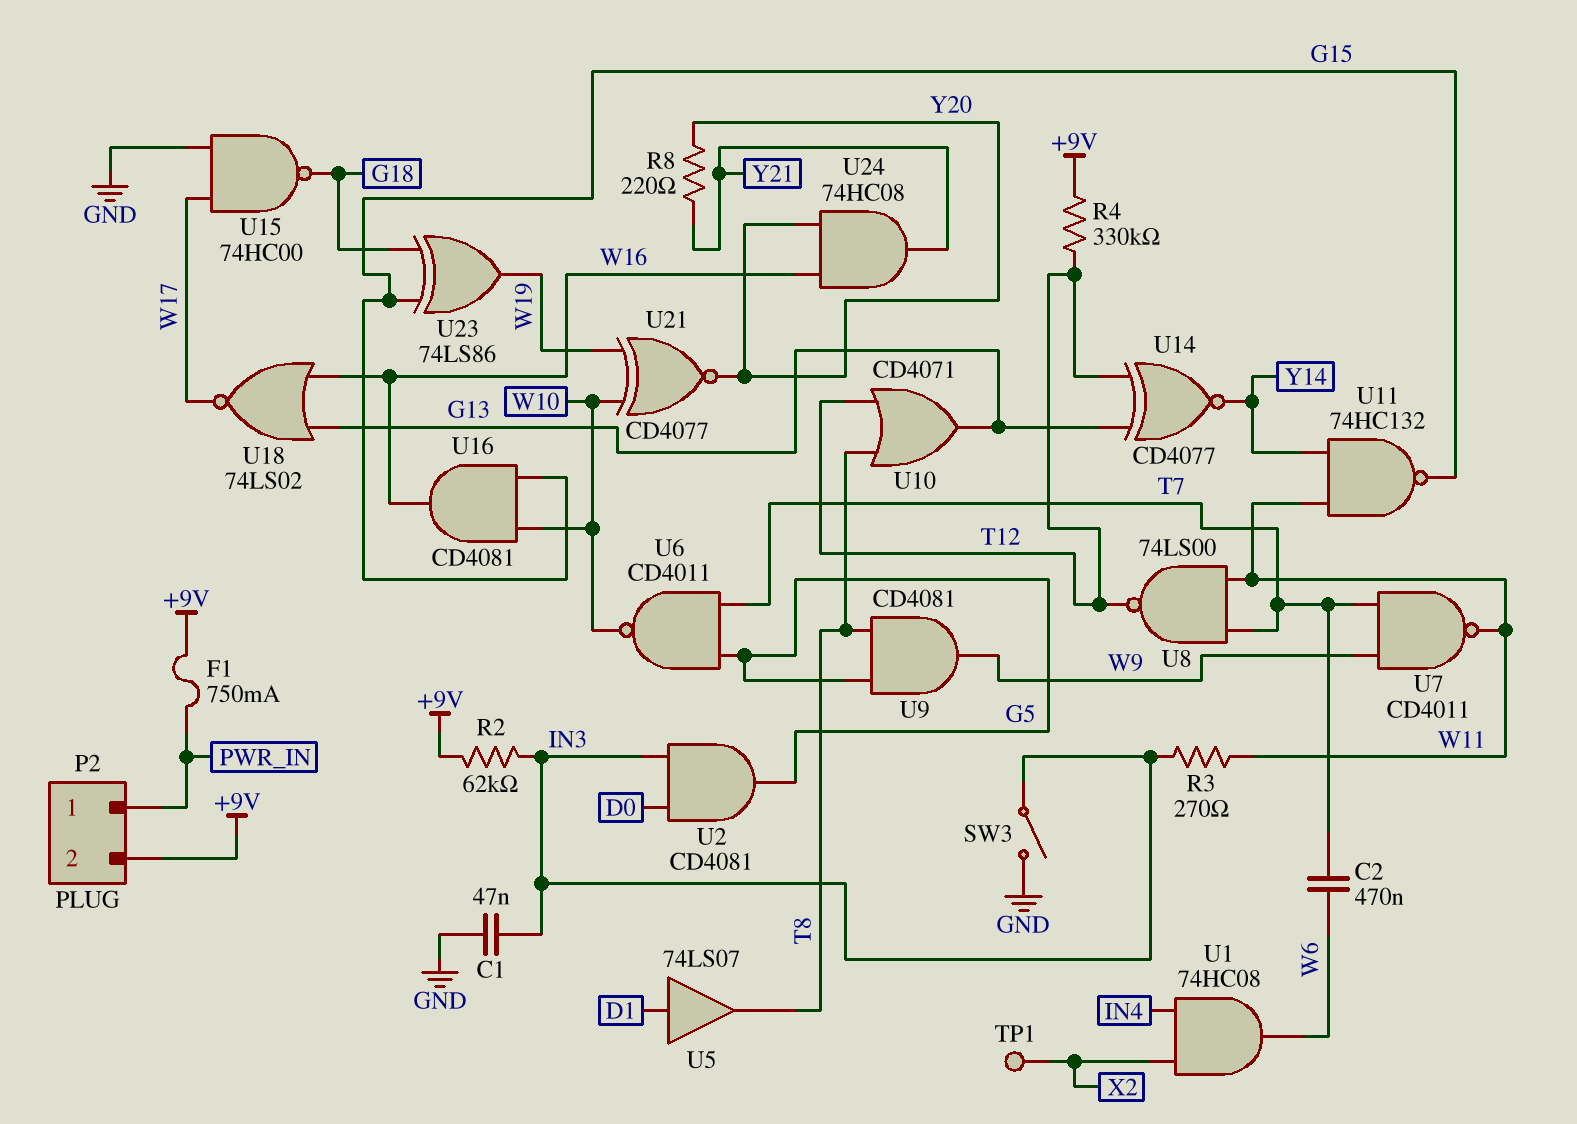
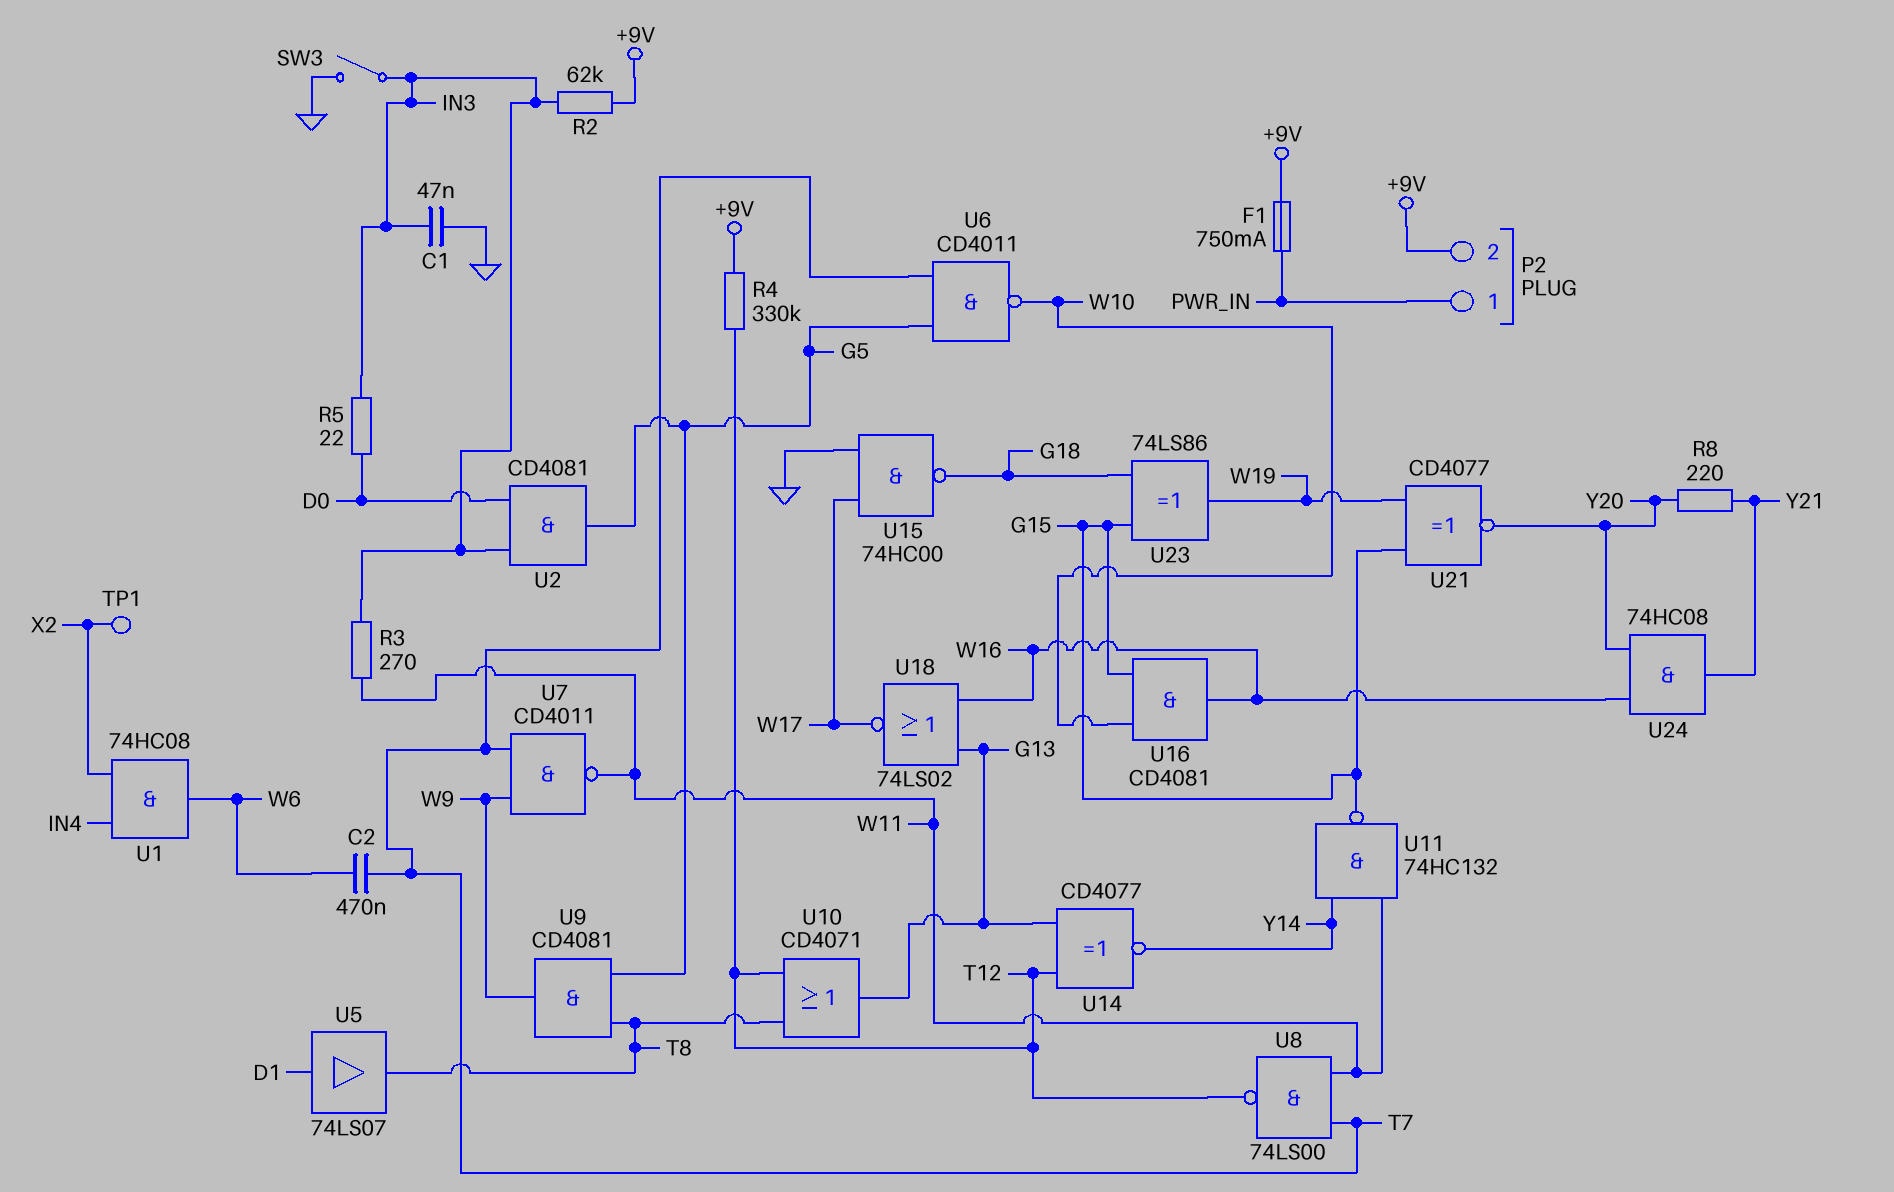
R5: none -> 22 (D0, IN3)
U21: XNOR CD4077 (in W10, in W19, out Y20) -> XNOR CD4077 (in G15, in W19, out Y20)

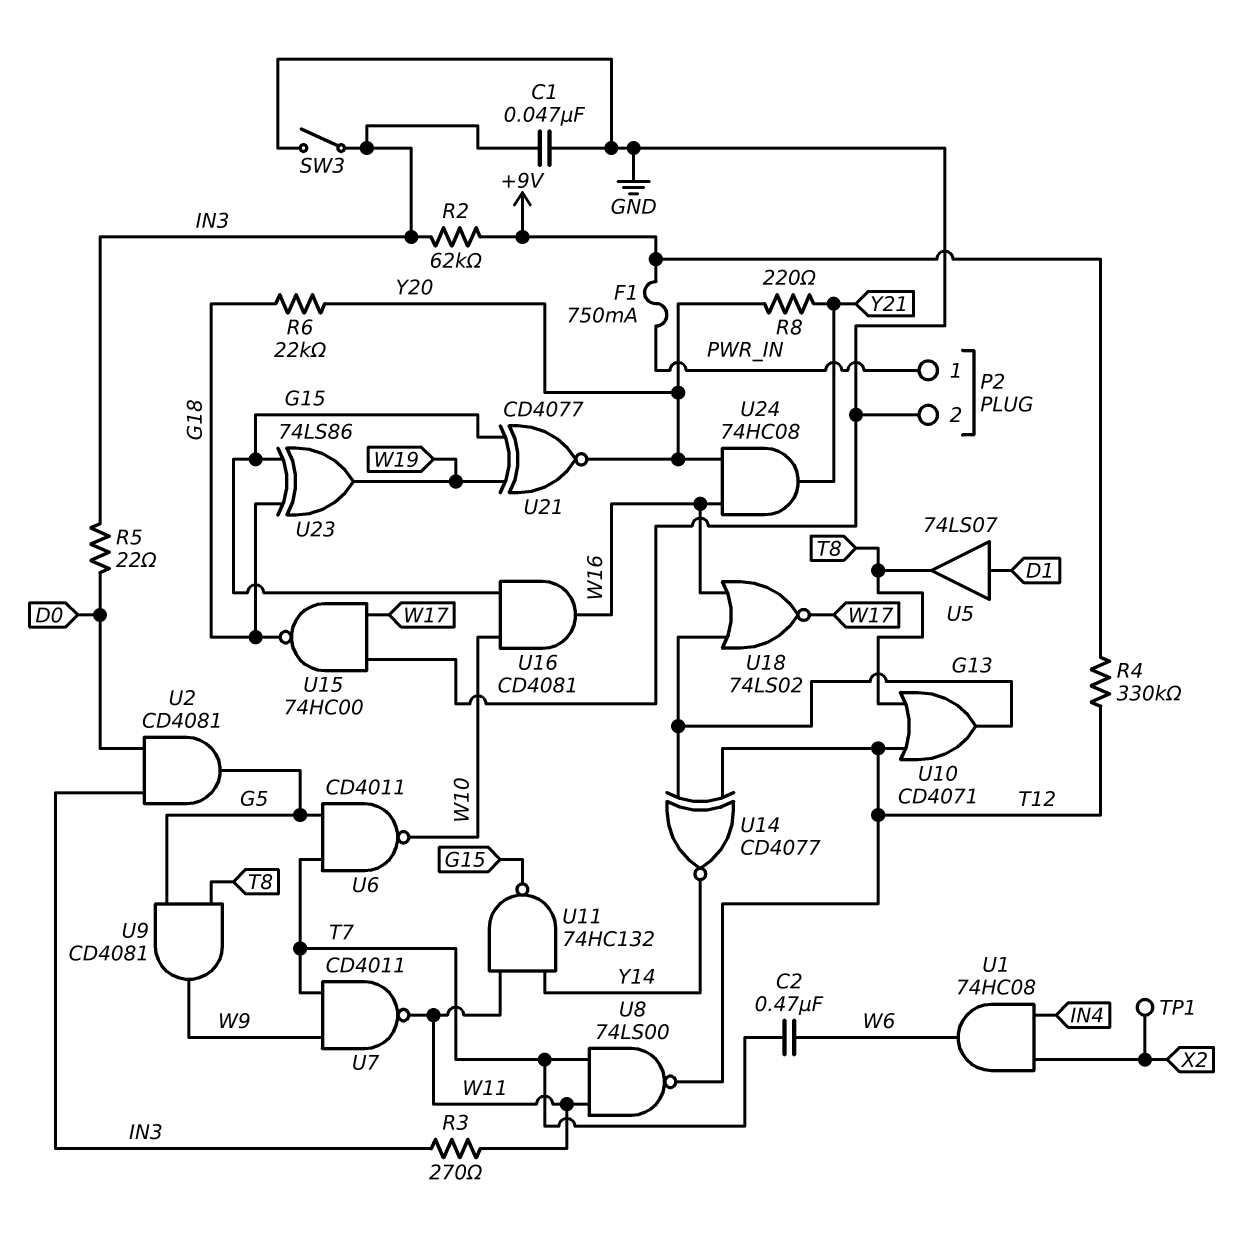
P2 pin 2: +9V -> GND
R6: none -> 22k (G18, Y20)

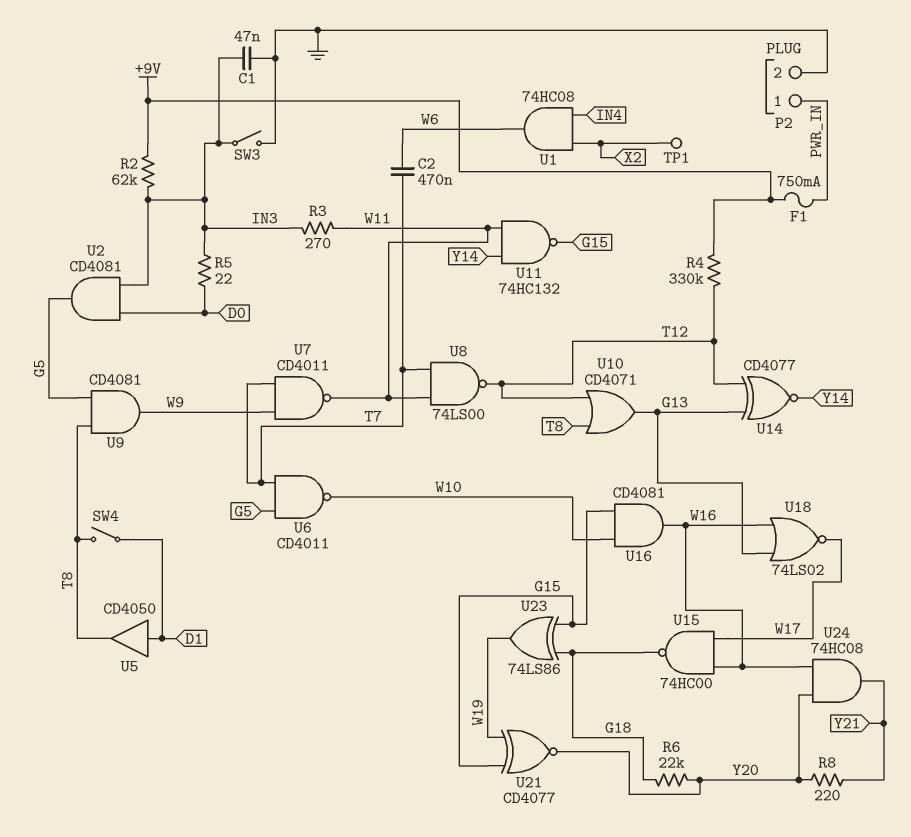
SW4: none -> switch (D1, T8)
U5: buffer 74LS07 (in D1, out T8) -> buffer CD4050 (in D1, out T8)
U15: NAND 74HC00 (in GND, in W17, out G18) -> NAND 74HC00 (in W16, in W17, out G18)

